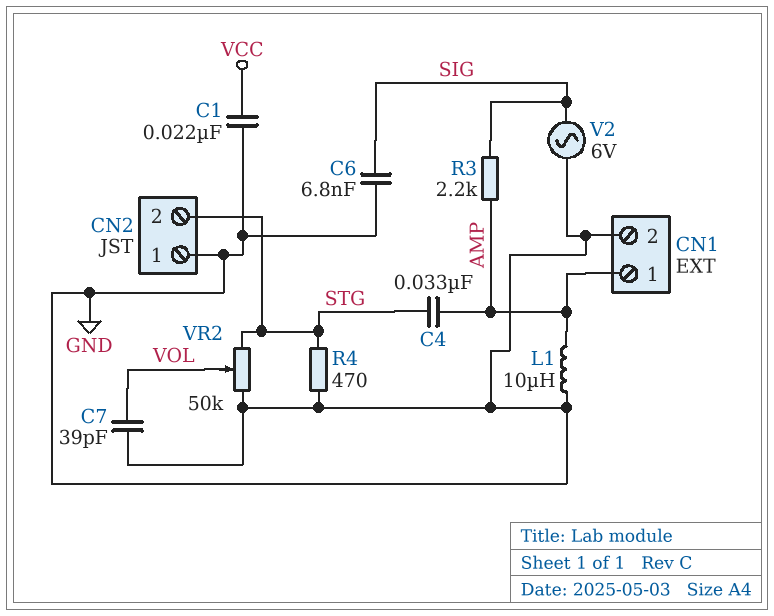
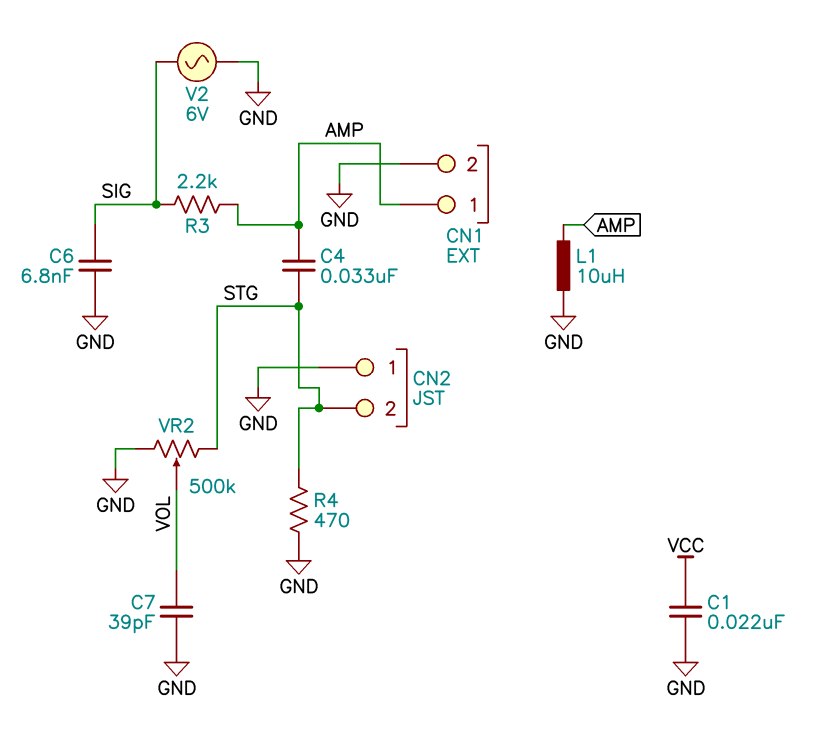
VR2: 50k (GND, STG, wiper VOL) -> 500k (GND, STG, wiper VOL)

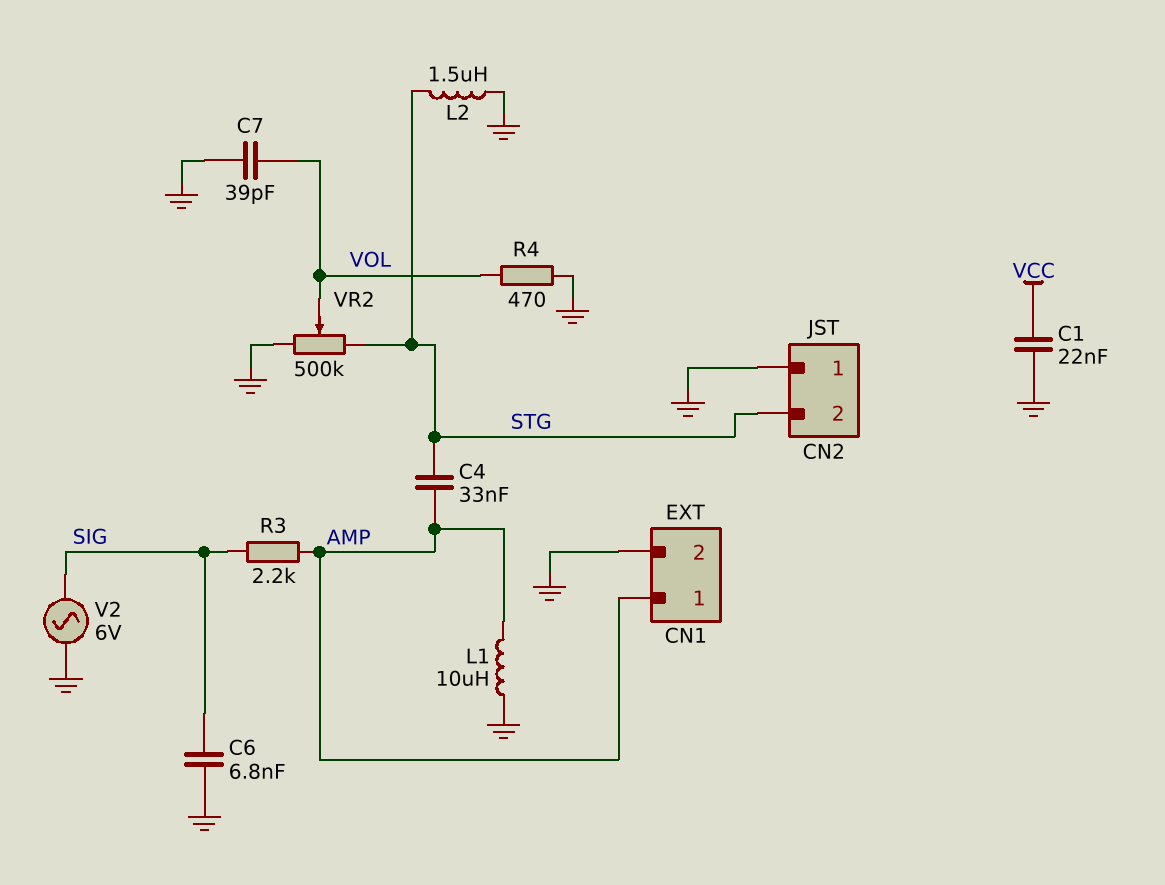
L2: none -> 1.5uH (GND, STG)
R4: 470 (GND, STG) -> 470 (GND, VOL)

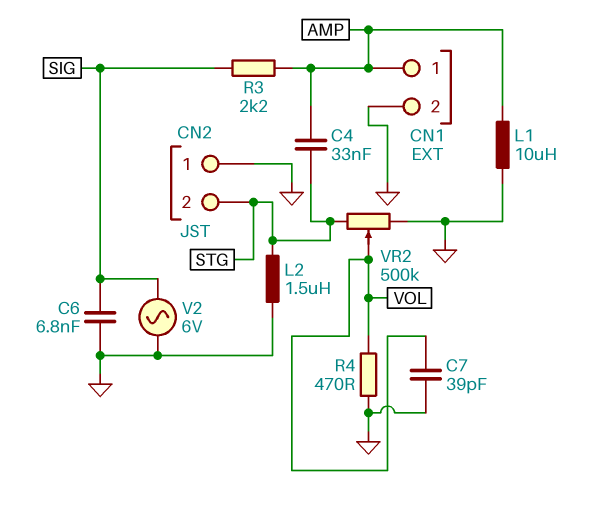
C1: 22nF (GND, VCC) -> none

